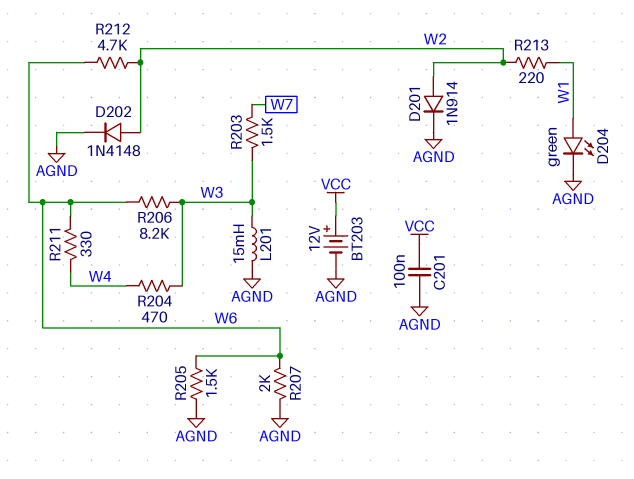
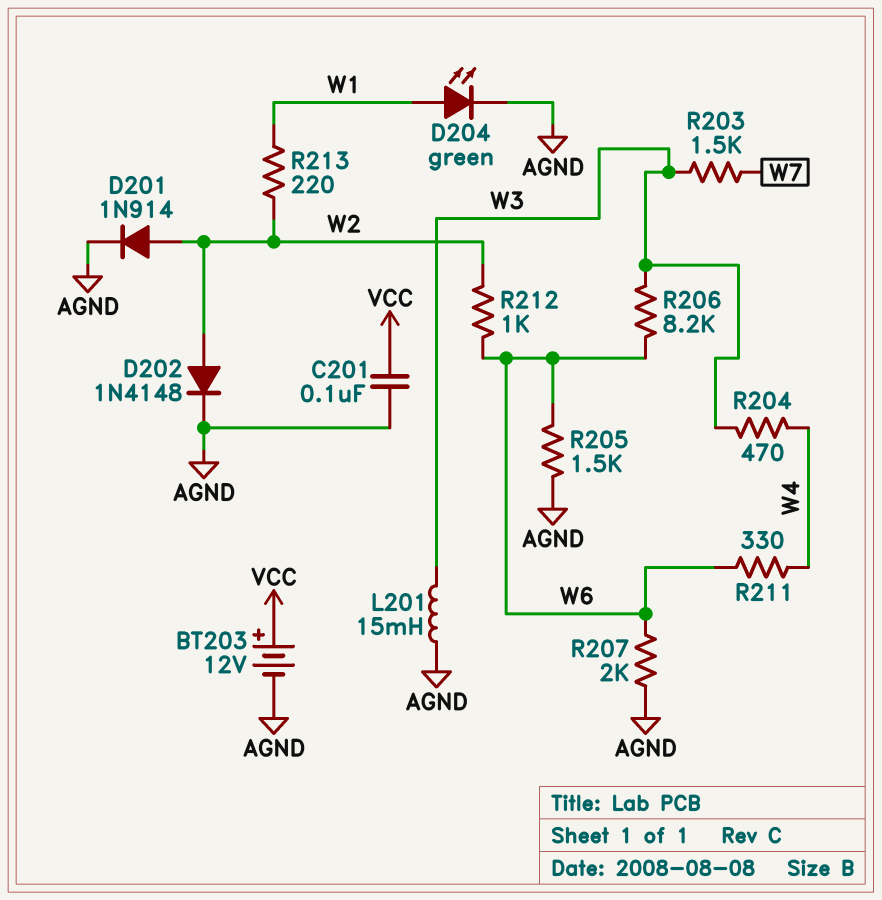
R212: 4.7k (W2, W6) -> 1k (W2, W6)

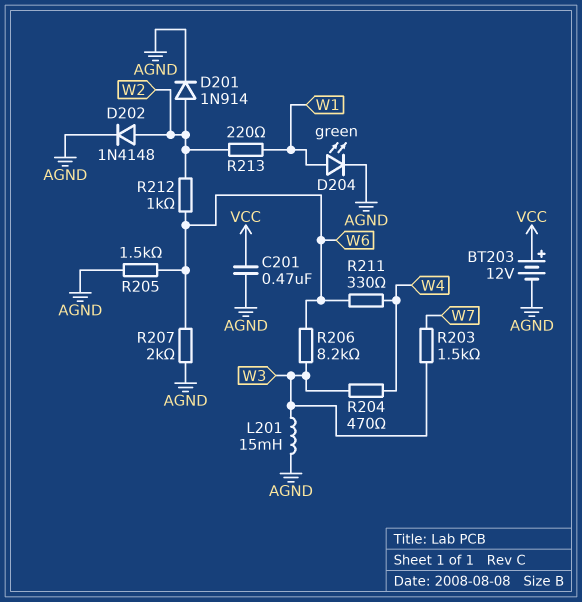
C201: 100nF (AGND, VCC) -> 470nF (AGND, VCC)

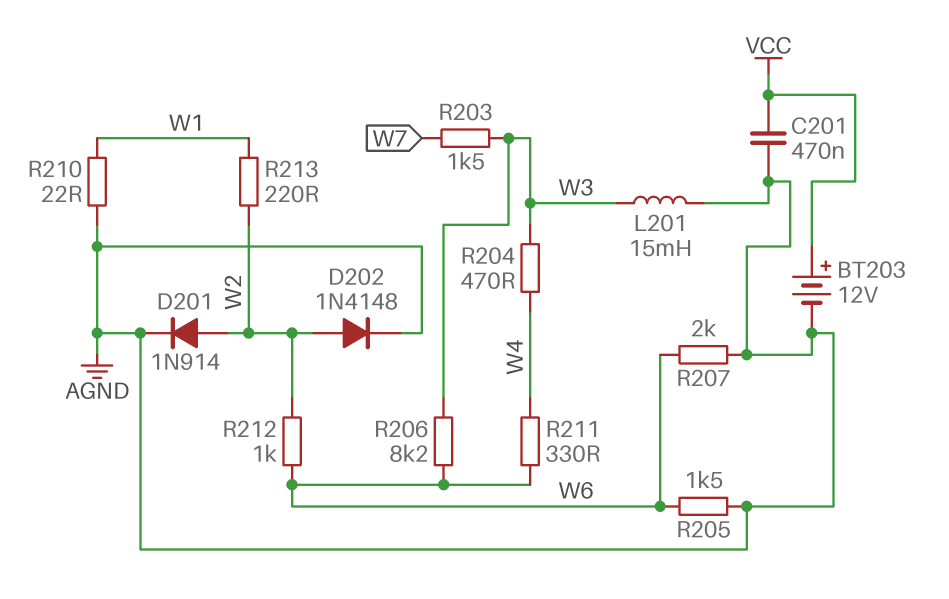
D204: LED green (A W1, K AGND) -> none
R210: none -> 22 (AGND, W1)

